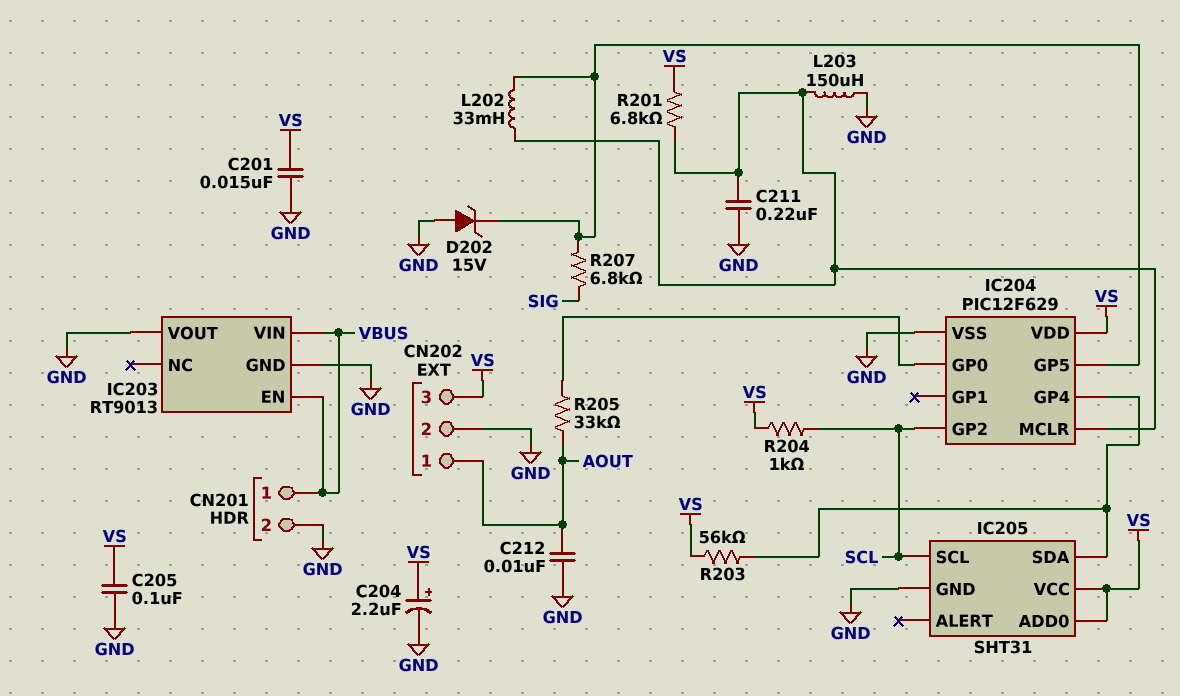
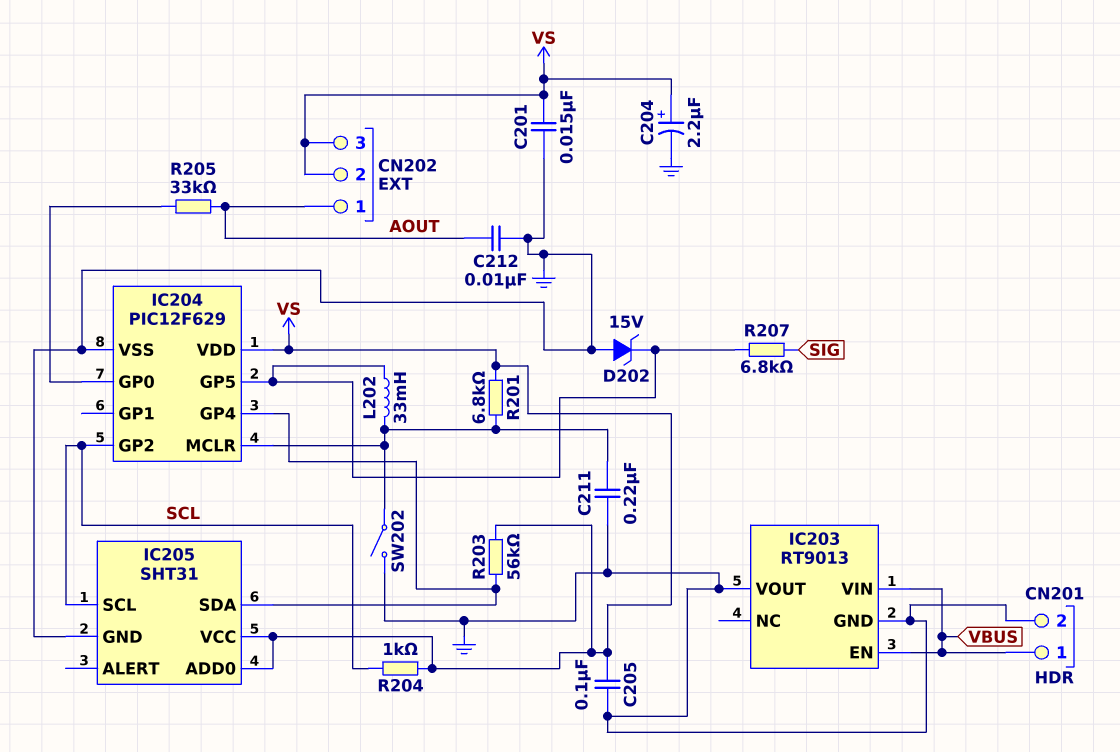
CN202 pin 2: GND -> VS
L203: 150uH (GND, IC204/MCLR) -> none
SW202: none -> switch (GND, IC204/MCLR)

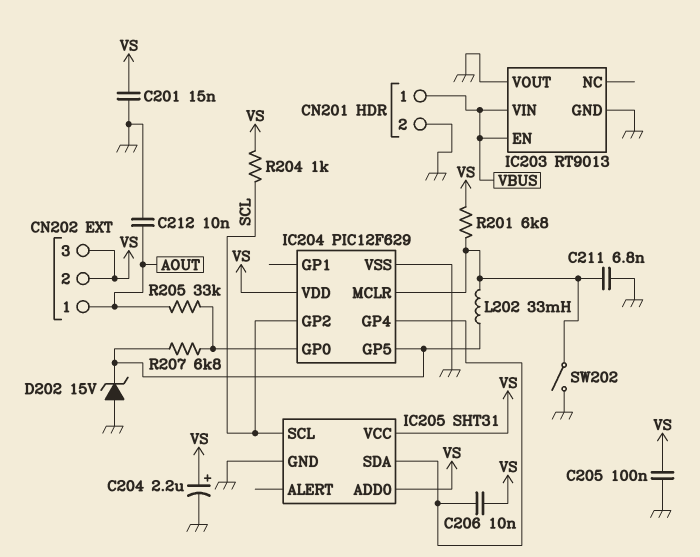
C206: none -> 10nF (IC204/GP4, VS)
C211: 220nF (GND, IC204/MCLR) -> 6.8nF (GND, IC204/MCLR)
R203: 56k (IC204/GP4, VS) -> none
R207: 6.8k (IC204/GP5, SIG) -> 6.8k (IC204/GP0, IC204/GP5)

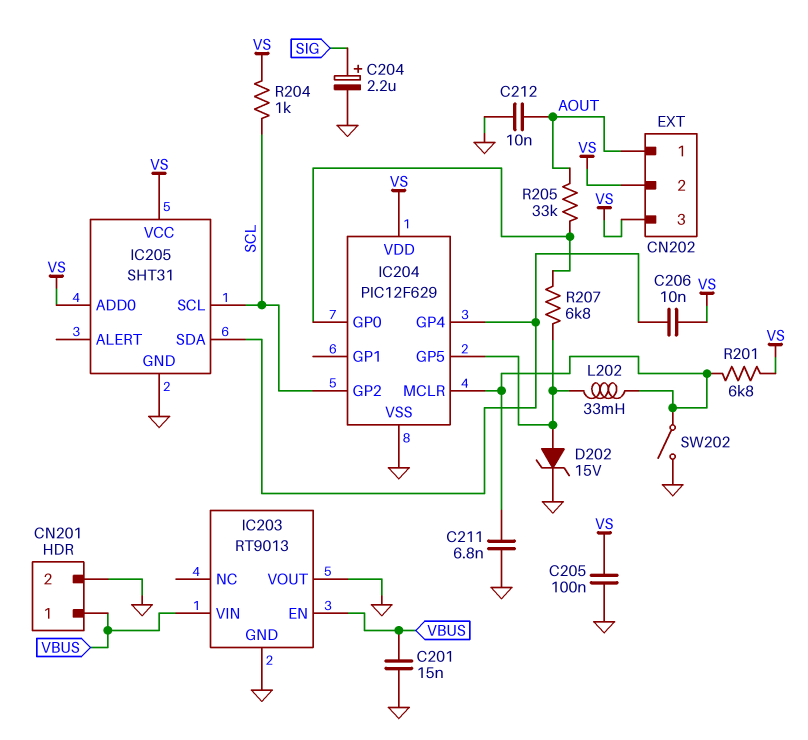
C201: 15nF (GND, VS) -> 15nF (GND, VBUS)
C204: 2.2uF (plus VS, minus GND) -> 2.2uF (plus SIG, minus GND)
D202: zener 15V (A GND, K IC204/GP5) -> zener 15V (A IC204/GP5, K GND)

